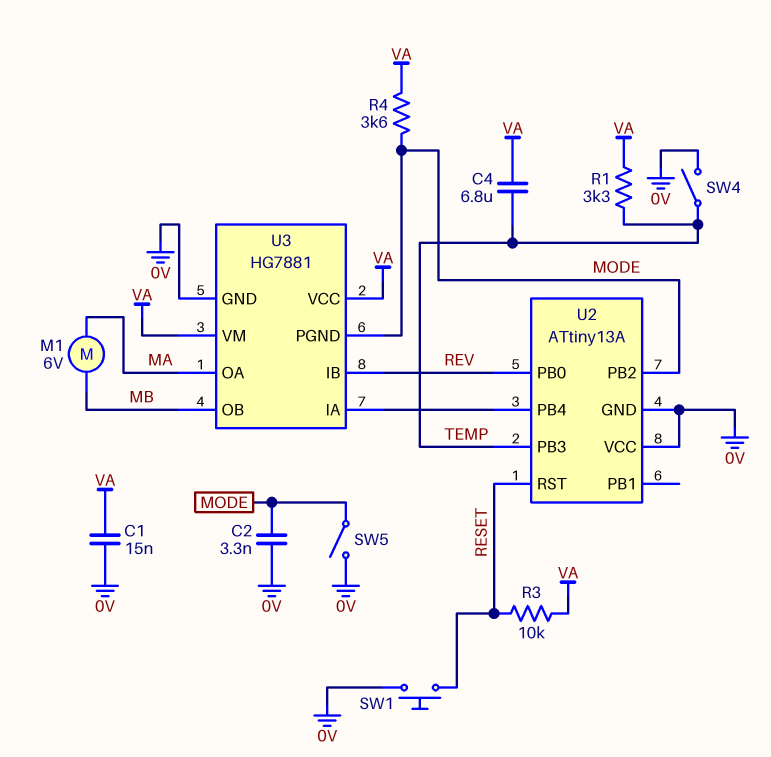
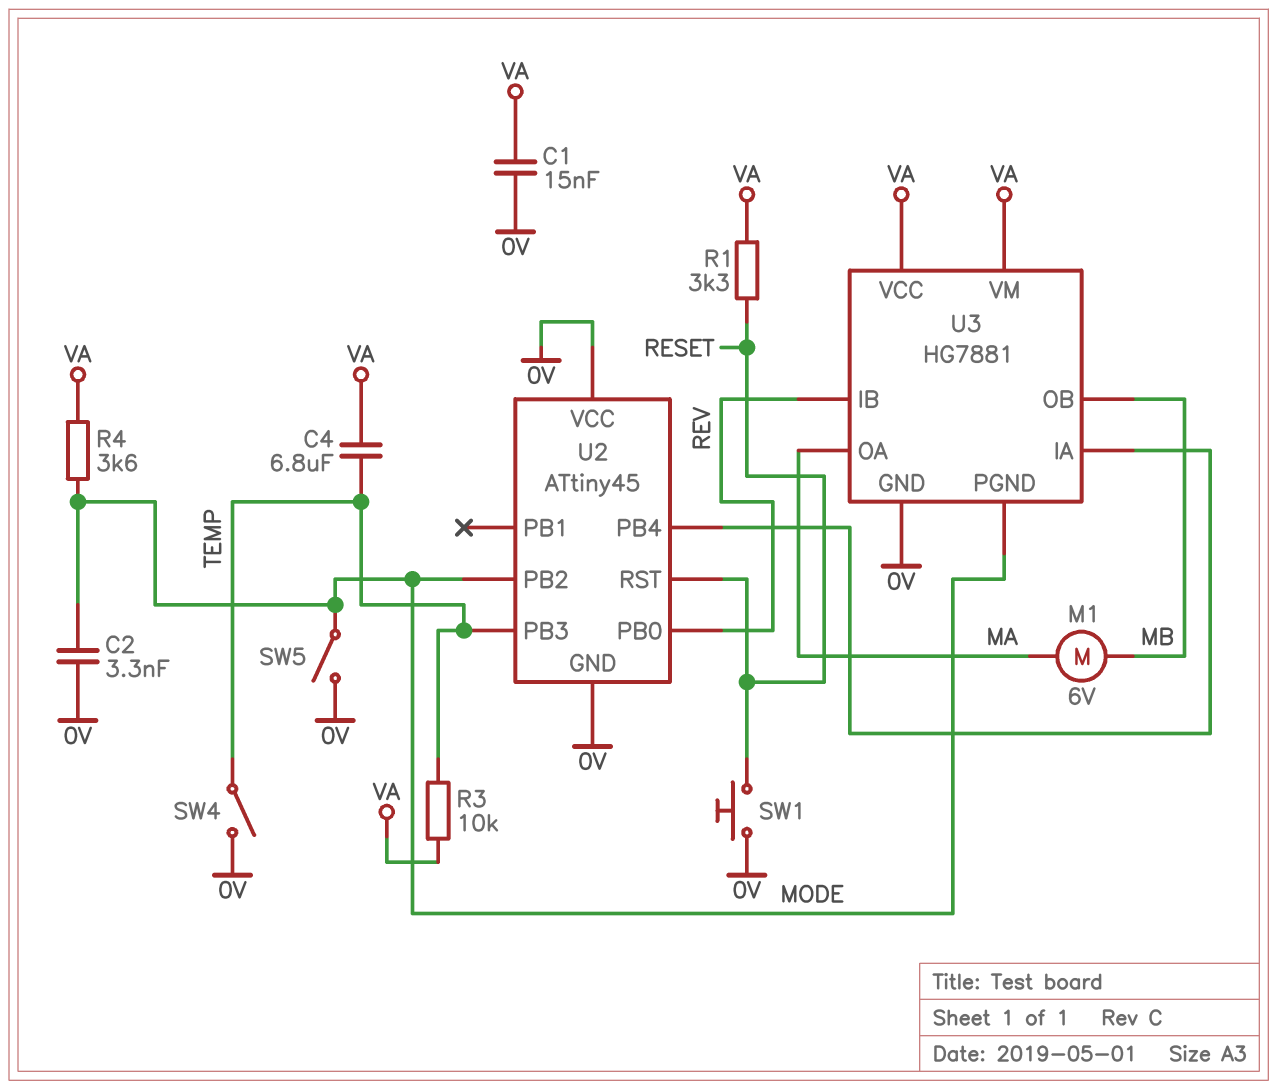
R1: 3.3k (TEMP, VA) -> 3.3k (RESET, VA)
R3: 10k (RESET, VA) -> 10k (TEMP, VA)
U2: ATtiny13A -> ATtiny45

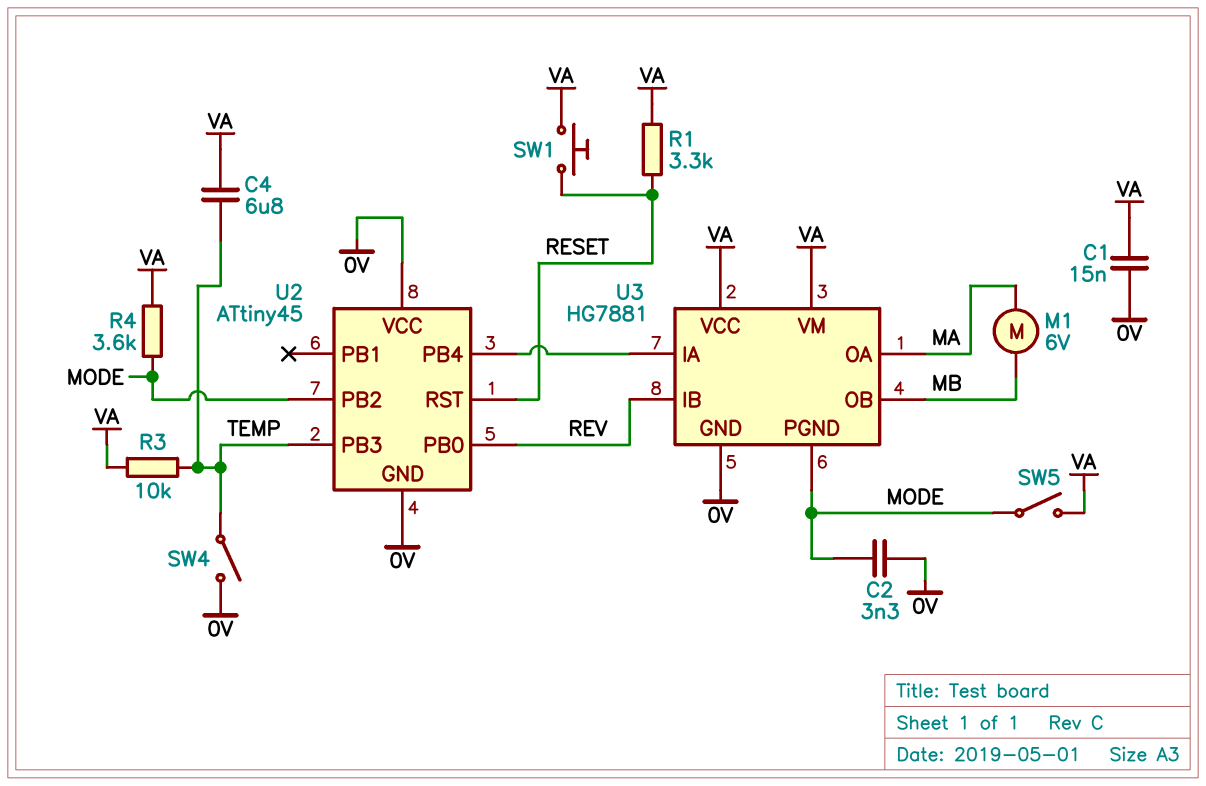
SW1: button (0V, RESET) -> button (RESET, VA)
SW5: switch (0V, MODE) -> switch (MODE, VA)

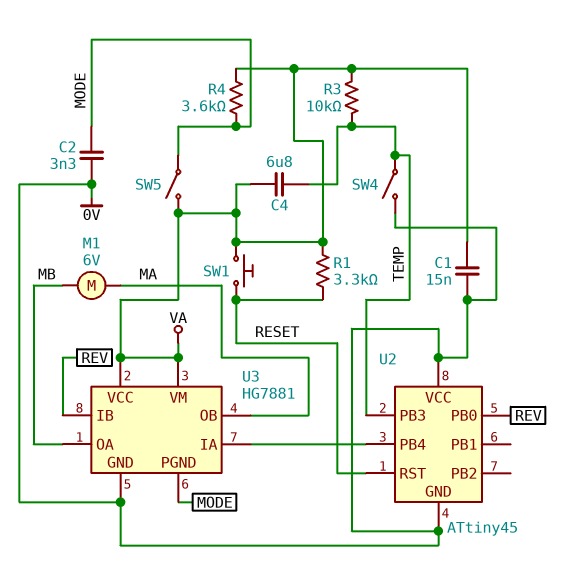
U2 pin PB2: MODE -> none
U3 pin OA: MA -> MB
U3 pin OB: MB -> MA

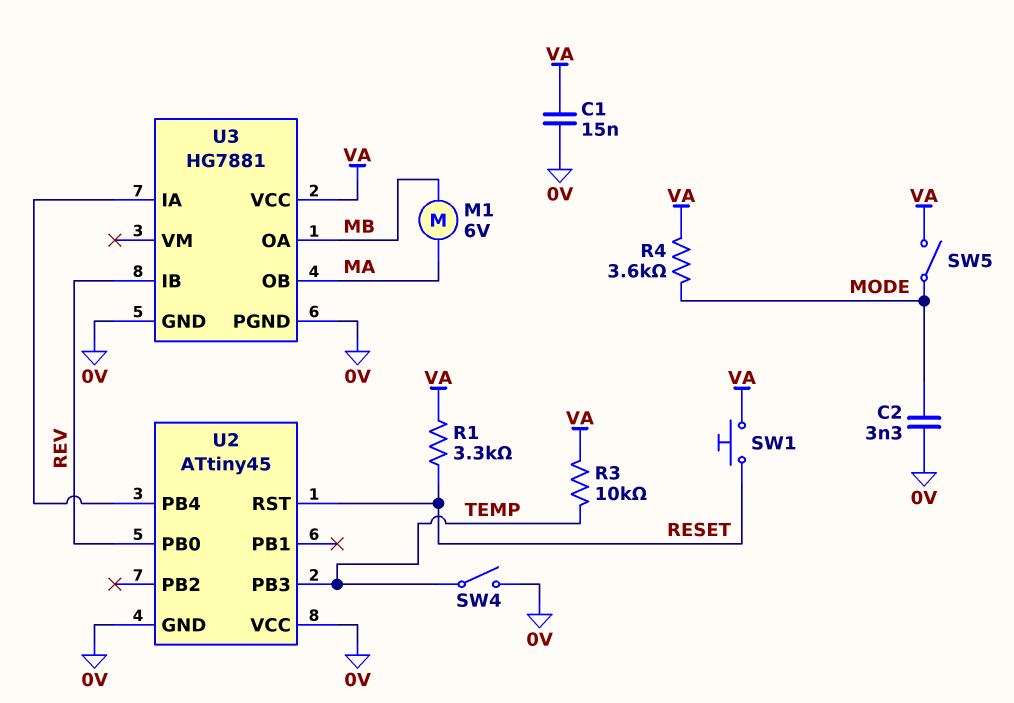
C4: 6.8uF (TEMP, VA) -> none
U3 pin PGND: MODE -> 0V
U3 pin VM: VA -> none

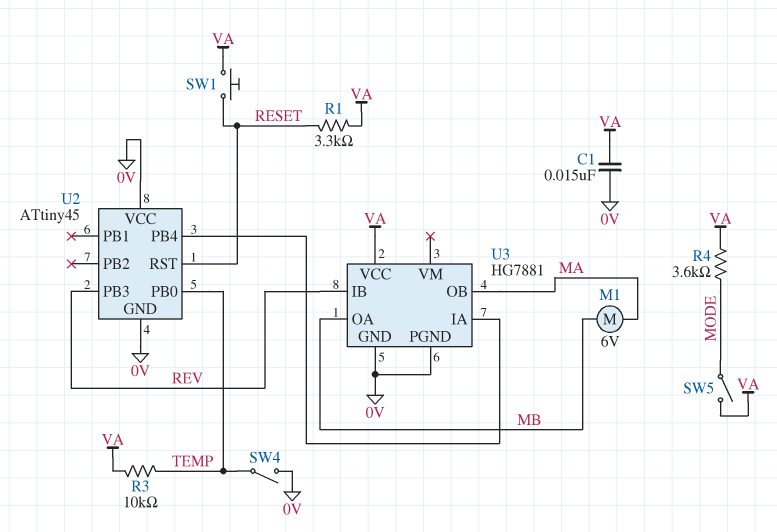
C2: 3.3nF (0V, MODE) -> none
U2 pin PB0: REV -> TEMP
U2 pin PB3: TEMP -> REV

